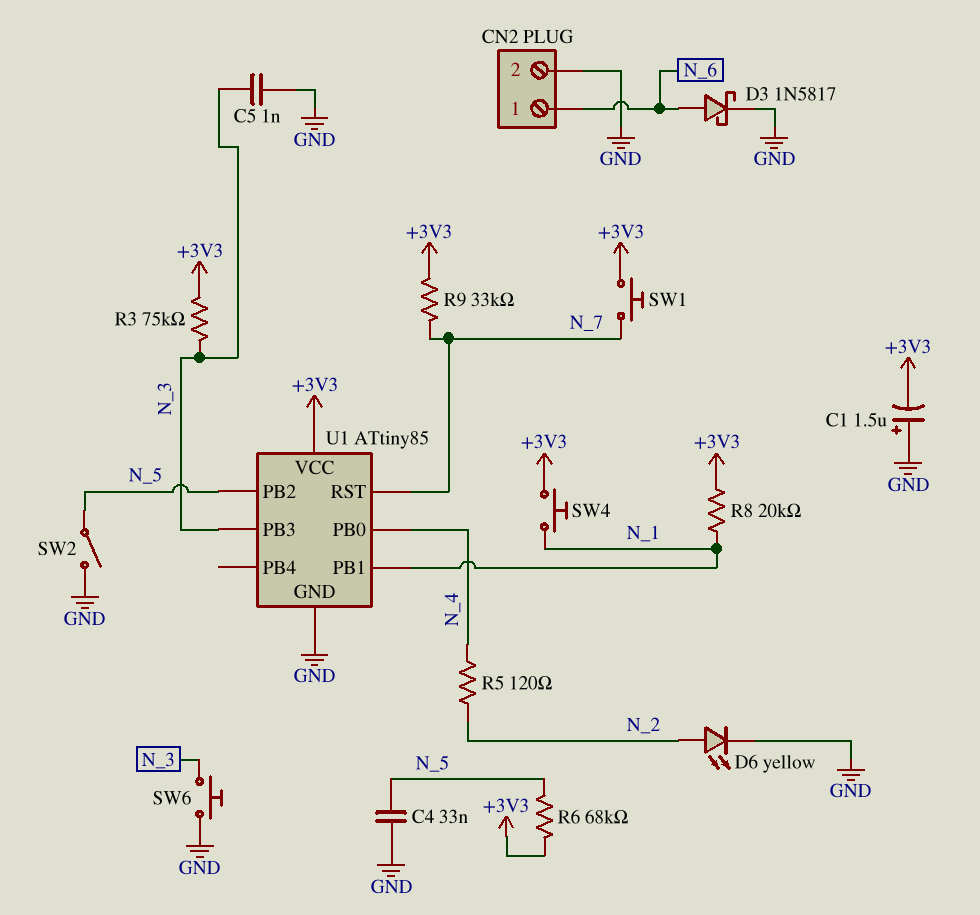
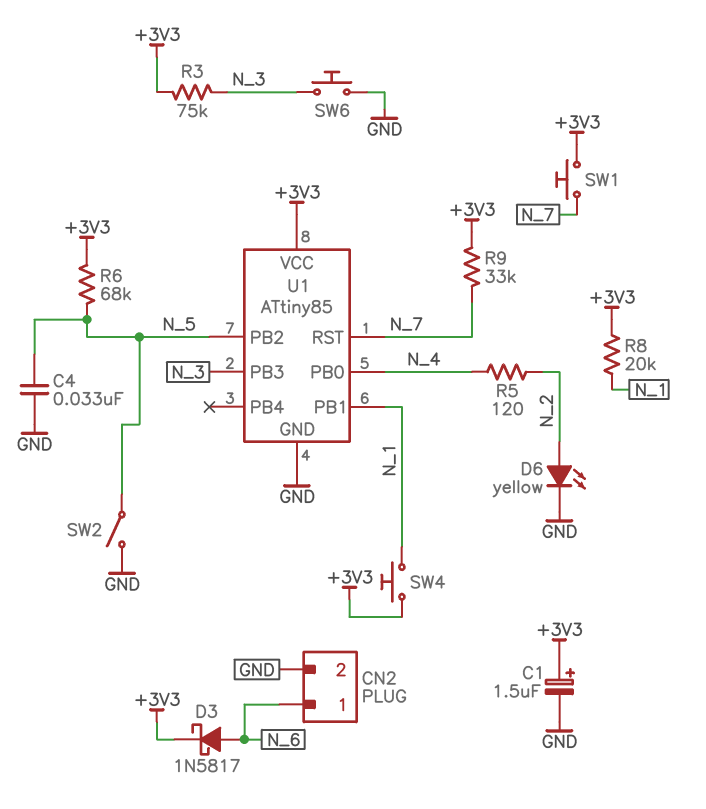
C1: 1.5uF (plus GND, minus +3V3) -> 1.5uF (plus +3V3, minus GND)
C5: 1nF (GND, N_3) -> none
D3: schottky 1N5817 (A N_6, K GND) -> schottky 1N5817 (A N_6, K +3V3)

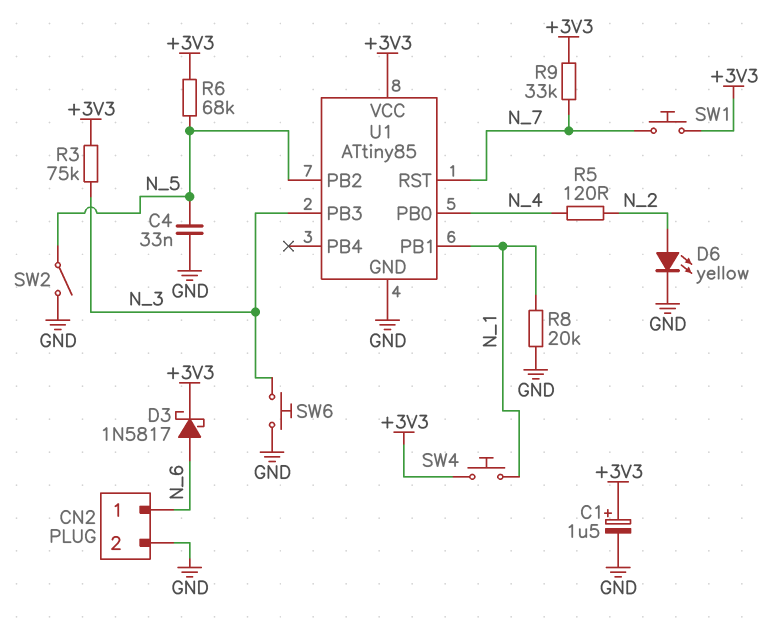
R8: 20k (+3V3, N_1) -> 20k (GND, N_1)

